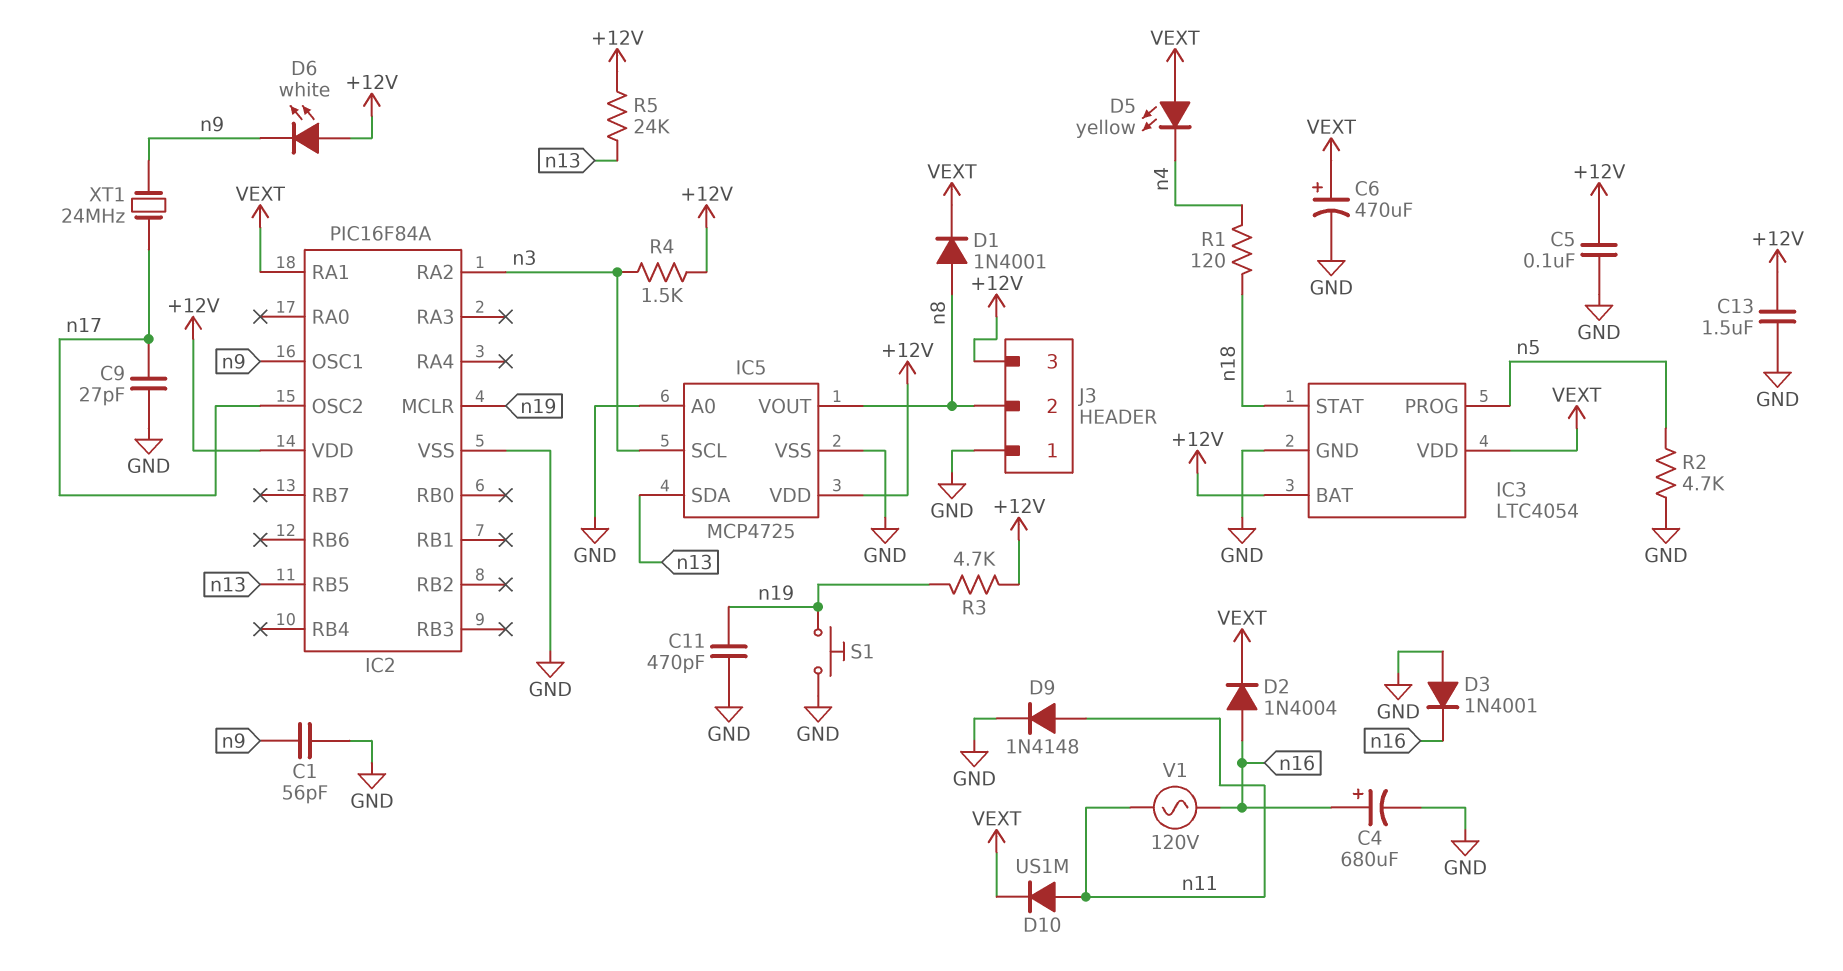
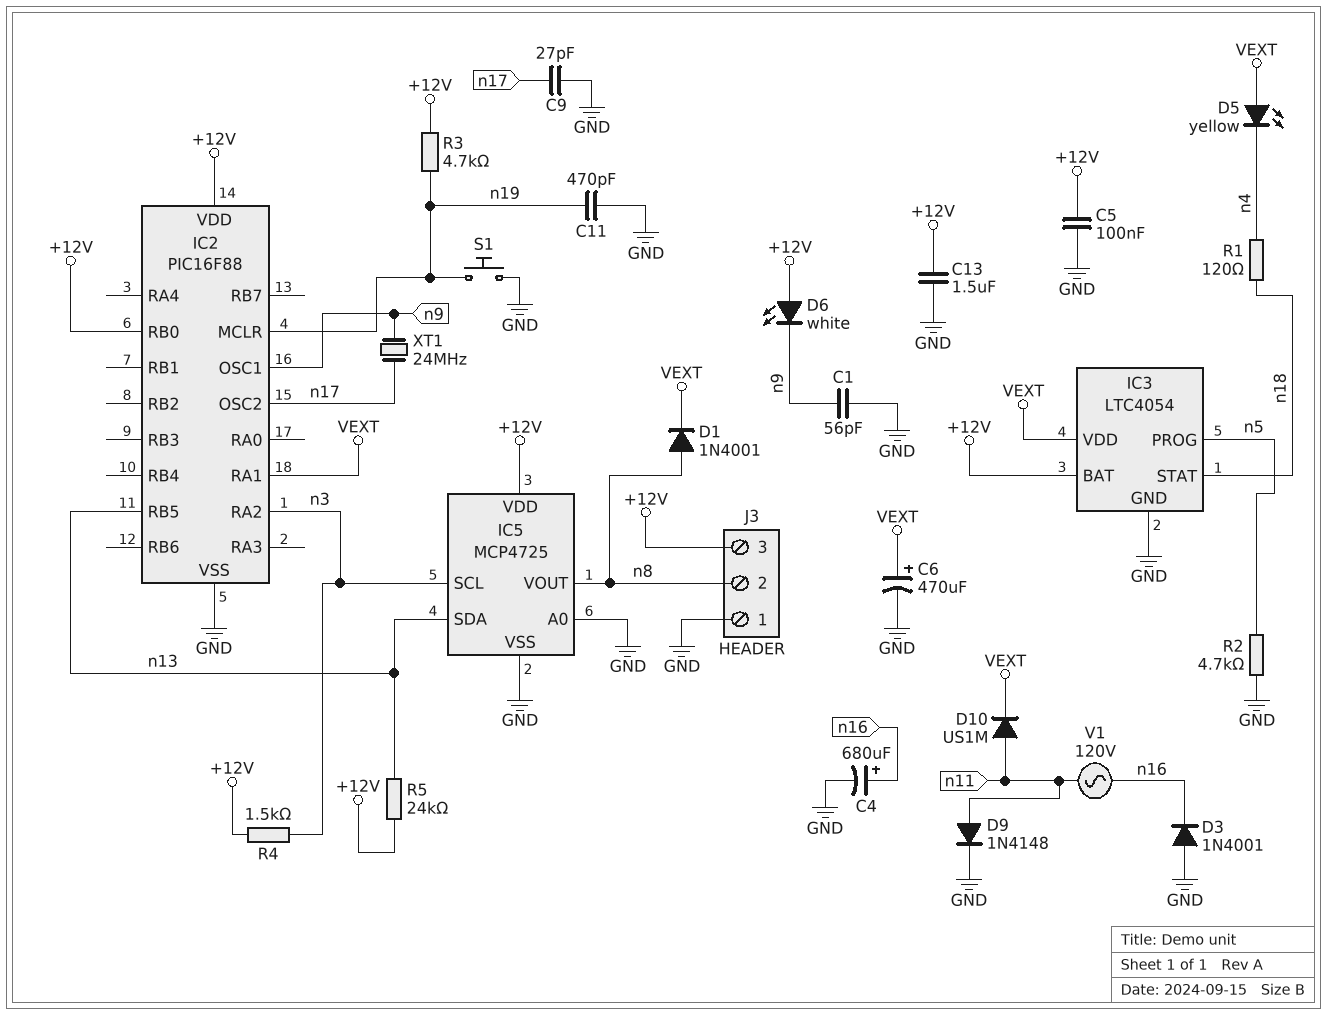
D2: diode 1N4004 (A n16, K VEXT) -> none
IC2: PIC16F84A -> PIC16F88
IC2 pin RB0: none -> +12V

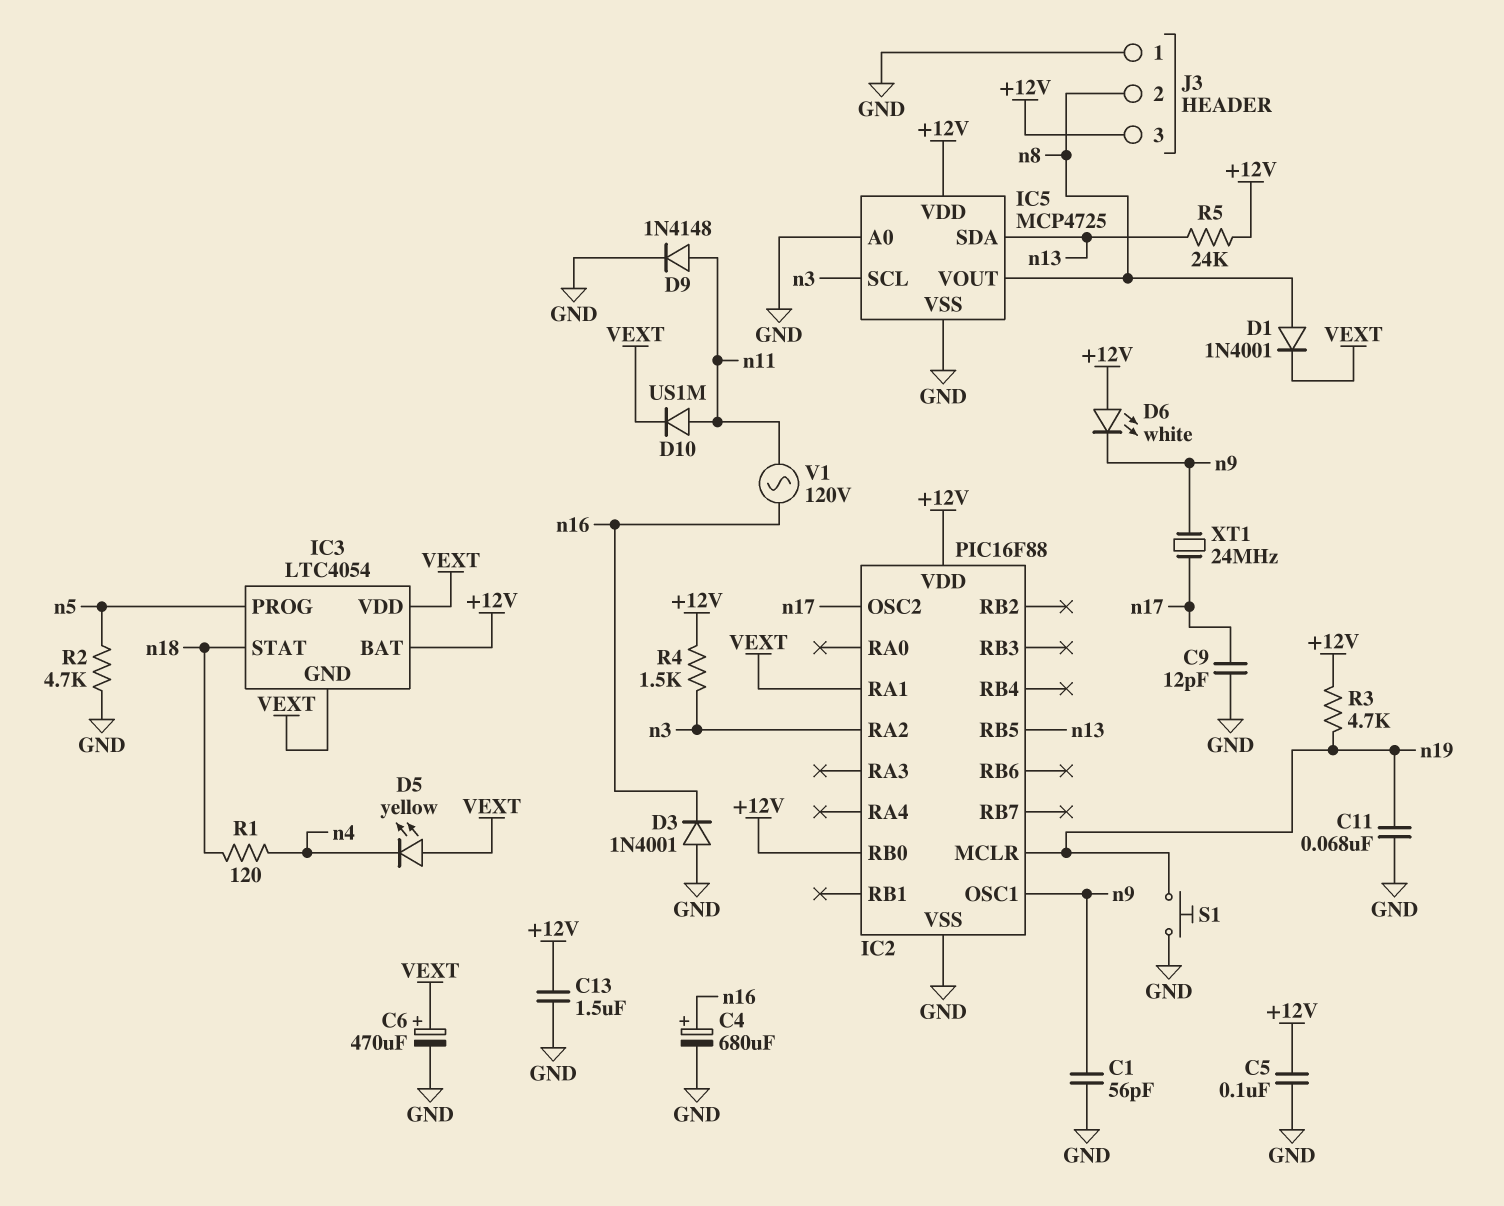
C9: 27pF (GND, n17) -> 12pF (GND, n17)
C11: 470pF (GND, n19) -> 68nF (GND, n19)
IC3 pin GND: GND -> VEXT

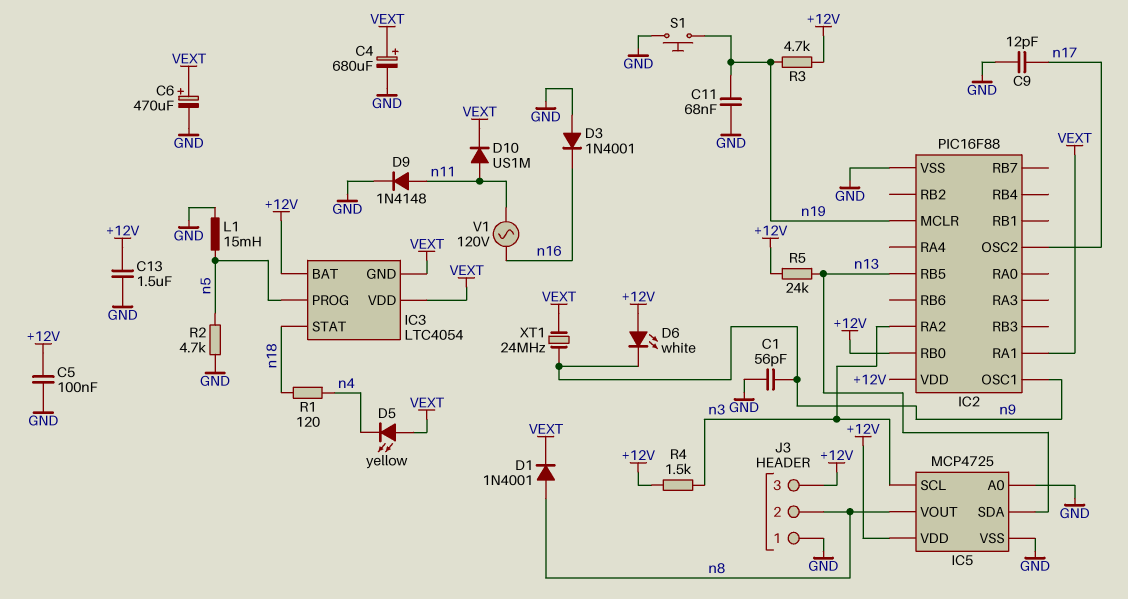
C4: 680uF (plus n16, minus GND) -> 680uF (plus VEXT, minus GND)
L1: none -> 15mH (GND, n5)
XT1: 24MHz (n9, n17) -> 24MHz (VEXT, n9)

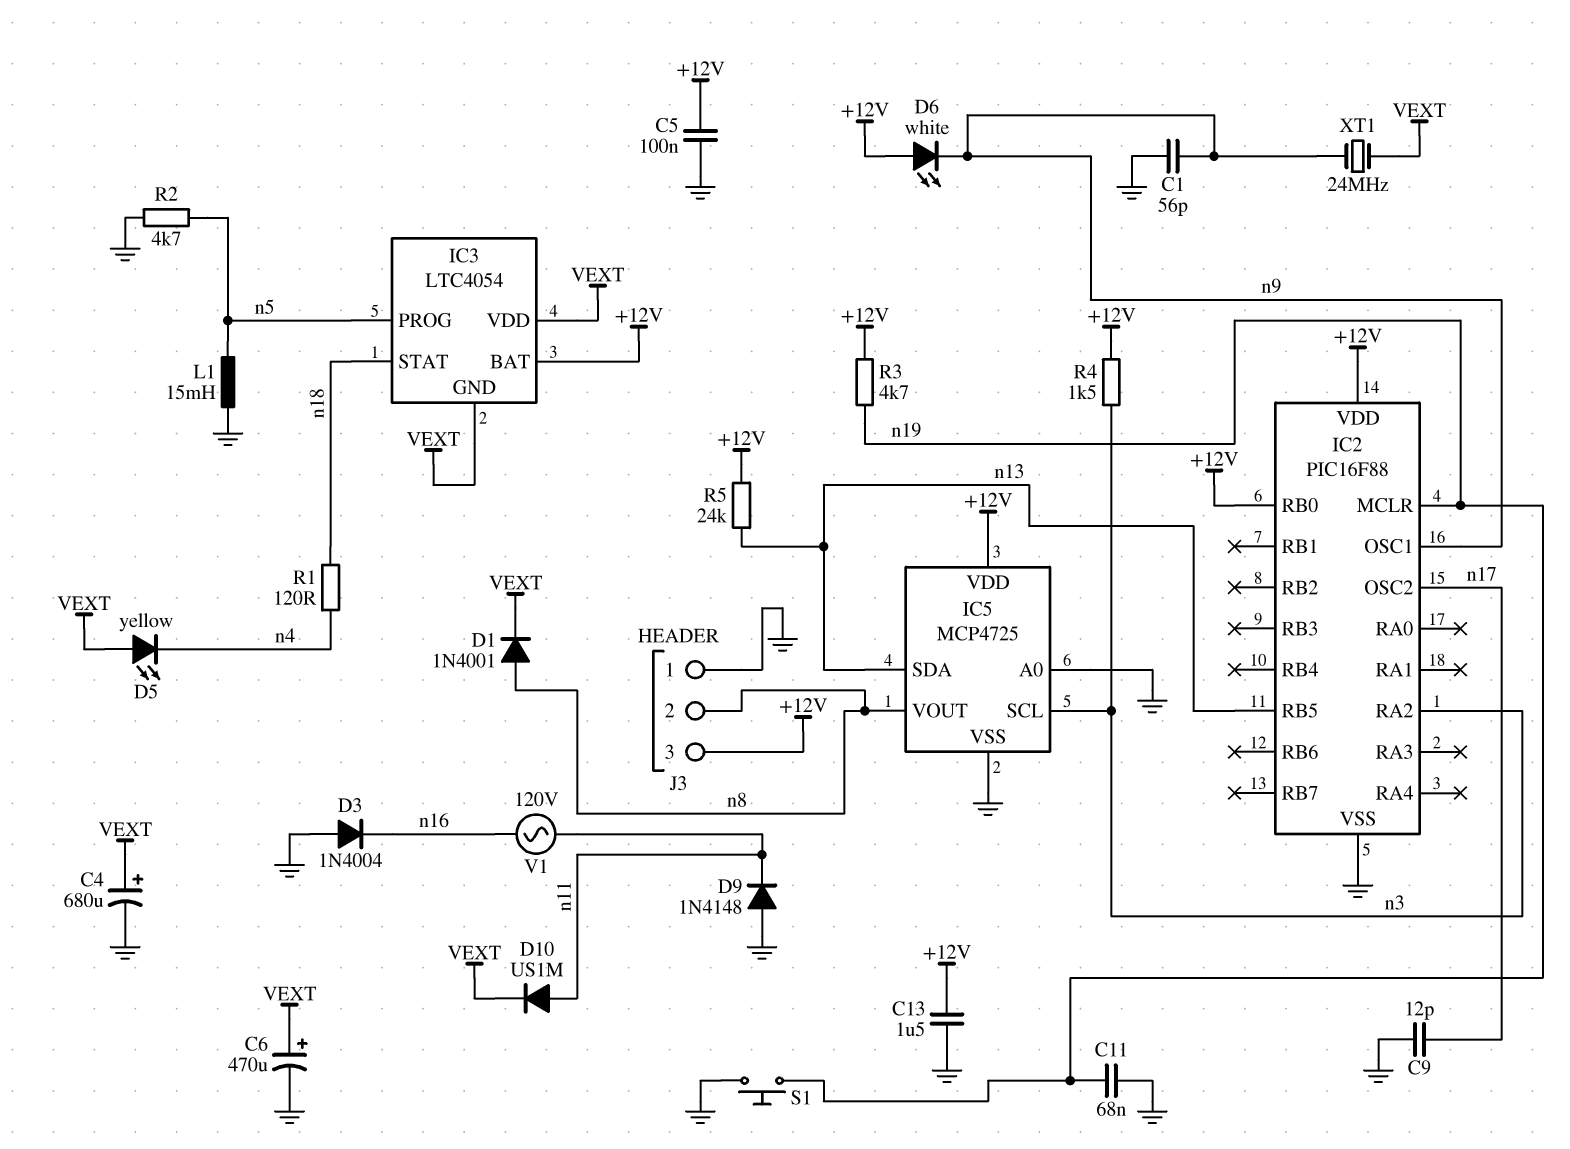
D3: diode 1N4001 (A GND, K n16) -> diode 1N4004 (A GND, K n16)
D9: diode 1N4148 (A n11, K GND) -> diode 1N4148 (A GND, K n11)
IC2 pin RA1: VEXT -> none

